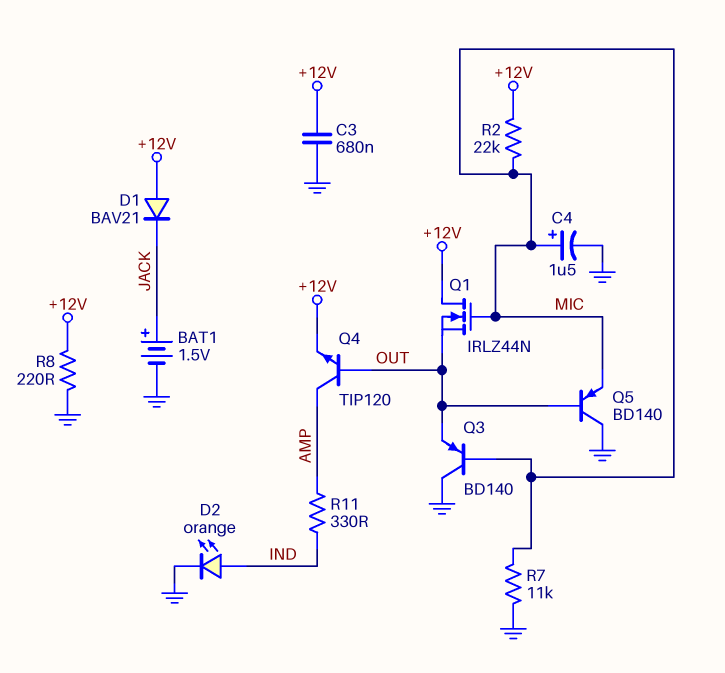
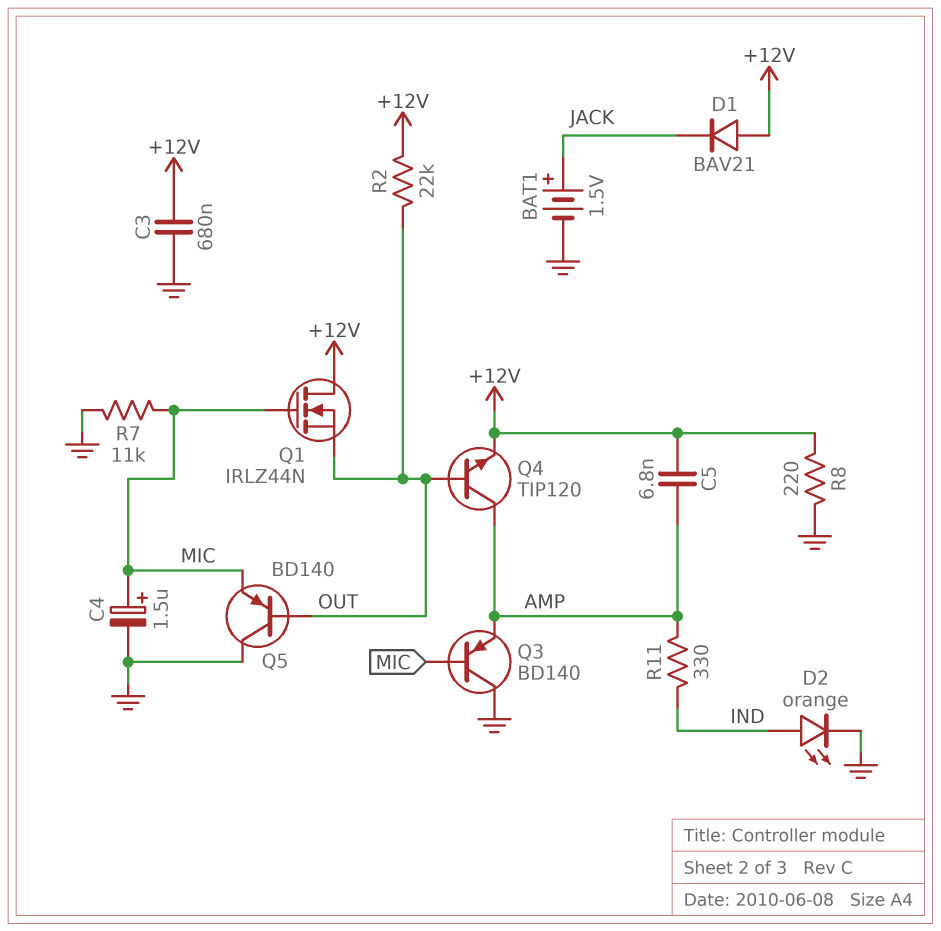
C5: none -> 6.8nF (+12V, AMP)
Q3: PNP BD140 (B MIC, C GND, E OUT) -> PNP BD140 (B MIC, C GND, E AMP)
R2: 22k (+12V, MIC) -> 22k (+12V, OUT)

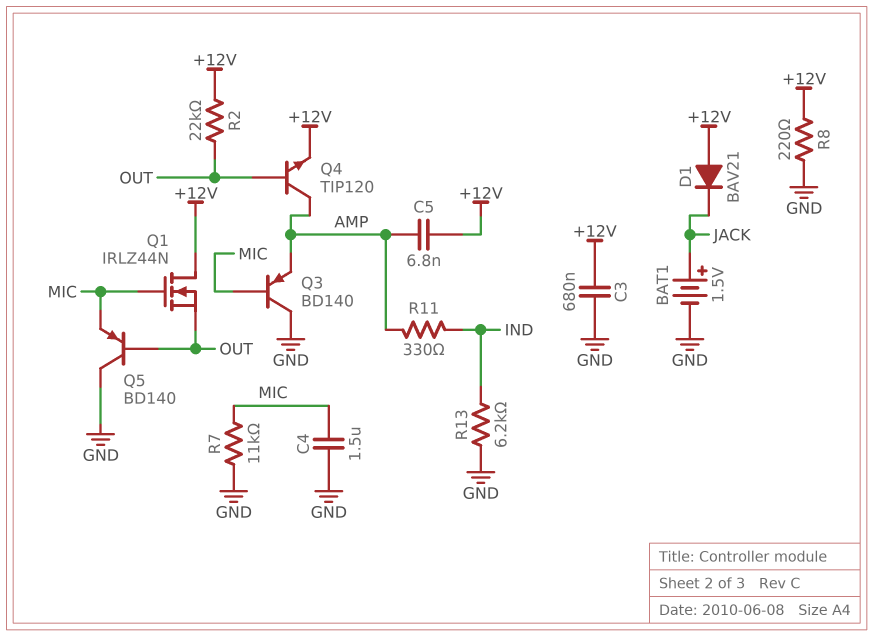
C4: 1.5uF (plus MIC, minus GND) -> 1.5uF (GND, MIC)
D2: LED orange (A IND, K GND) -> none
R13: none -> 6.2k (GND, IND)

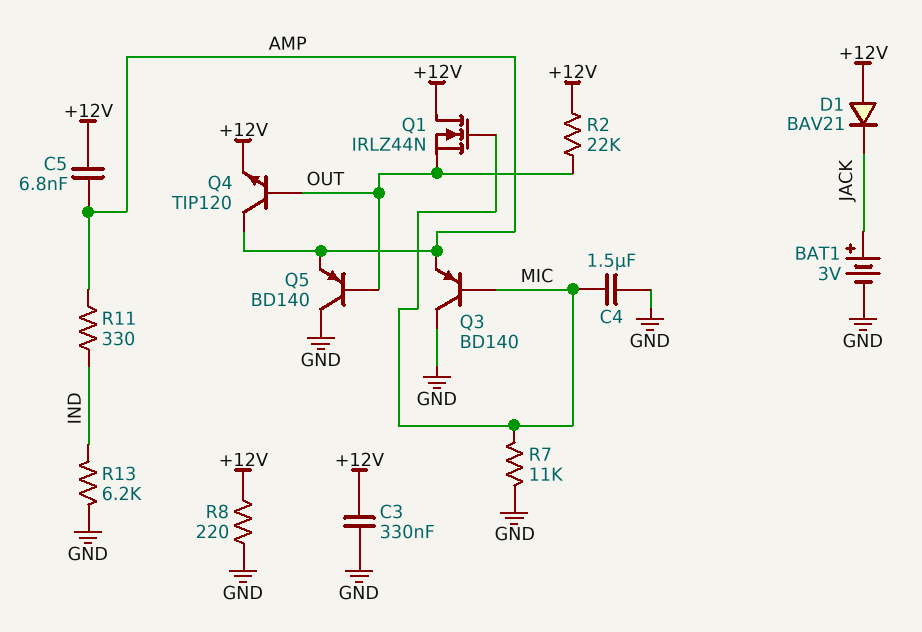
BAT1: 1.5V (plus JACK, minus GND) -> 3V (plus JACK, minus GND)
C3: 680nF (+12V, GND) -> 330nF (+12V, GND)
Q5: PNP BD140 (B OUT, C GND, E MIC) -> PNP BD140 (B OUT, C GND, E AMP)

